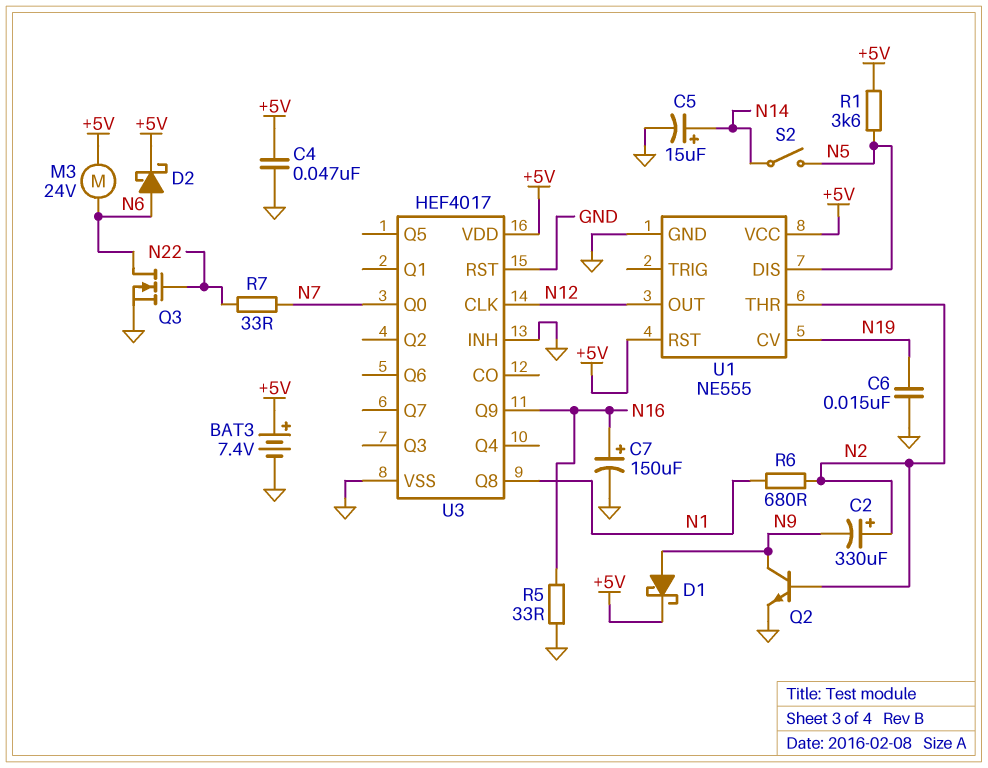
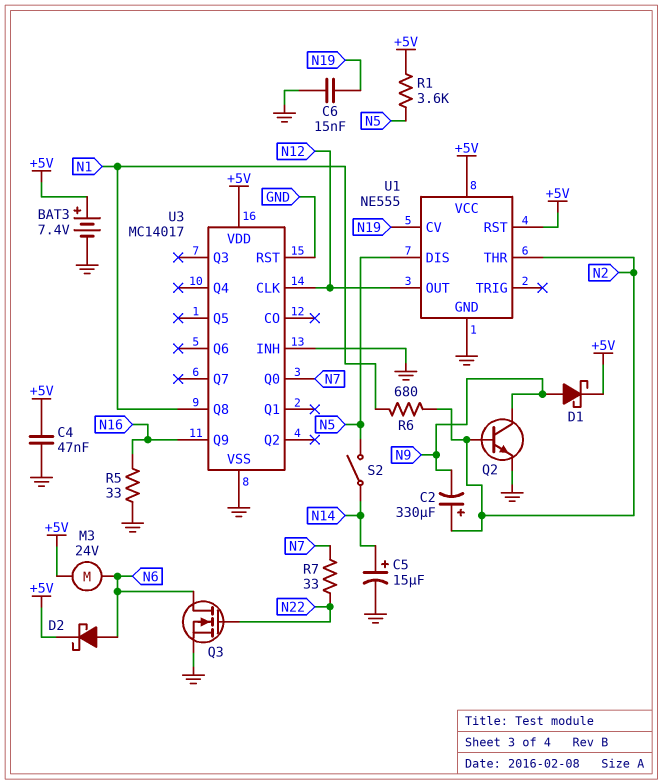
C7: 150uF (plus N16, minus GND) -> none
U3: HEF4017 -> MC14017

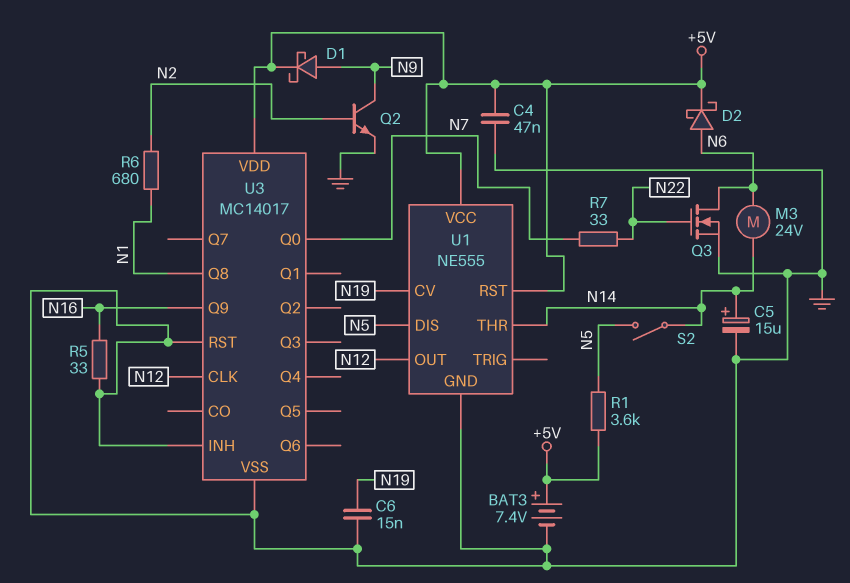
C2: 330uF (plus N2, minus N9) -> none
M3: motor 24V (+5V, N6) -> motor 24V (N6, N14)
U1 pin THR: N2 -> N14

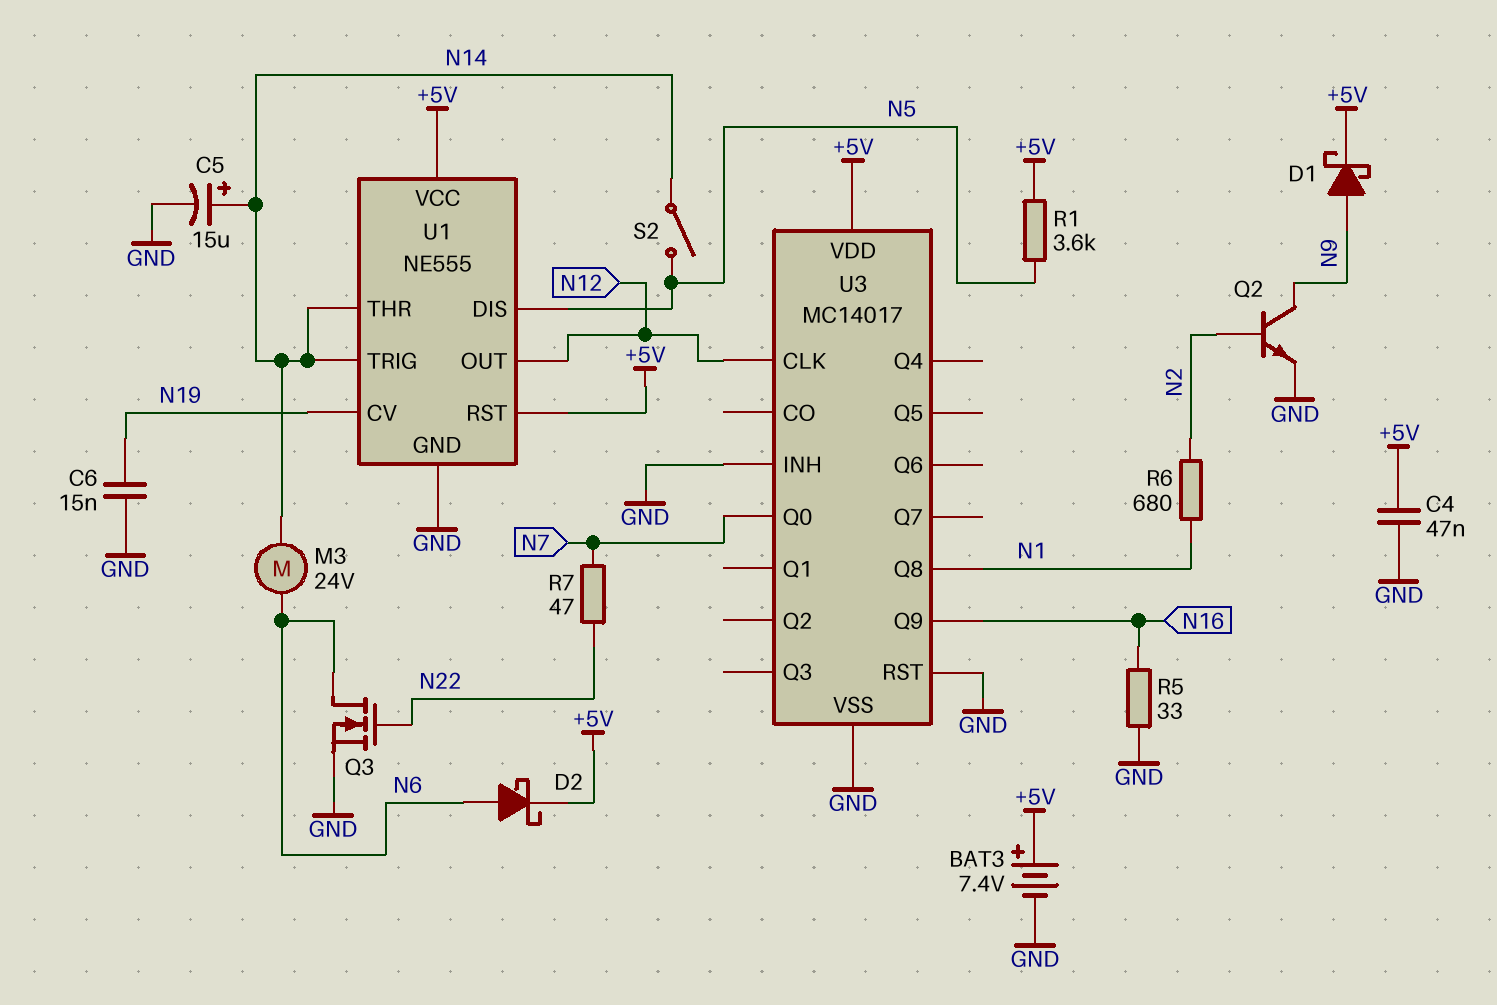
R7: 33 (N7, N22) -> 47 (N7, N22)
U1 pin TRIG: none -> N14

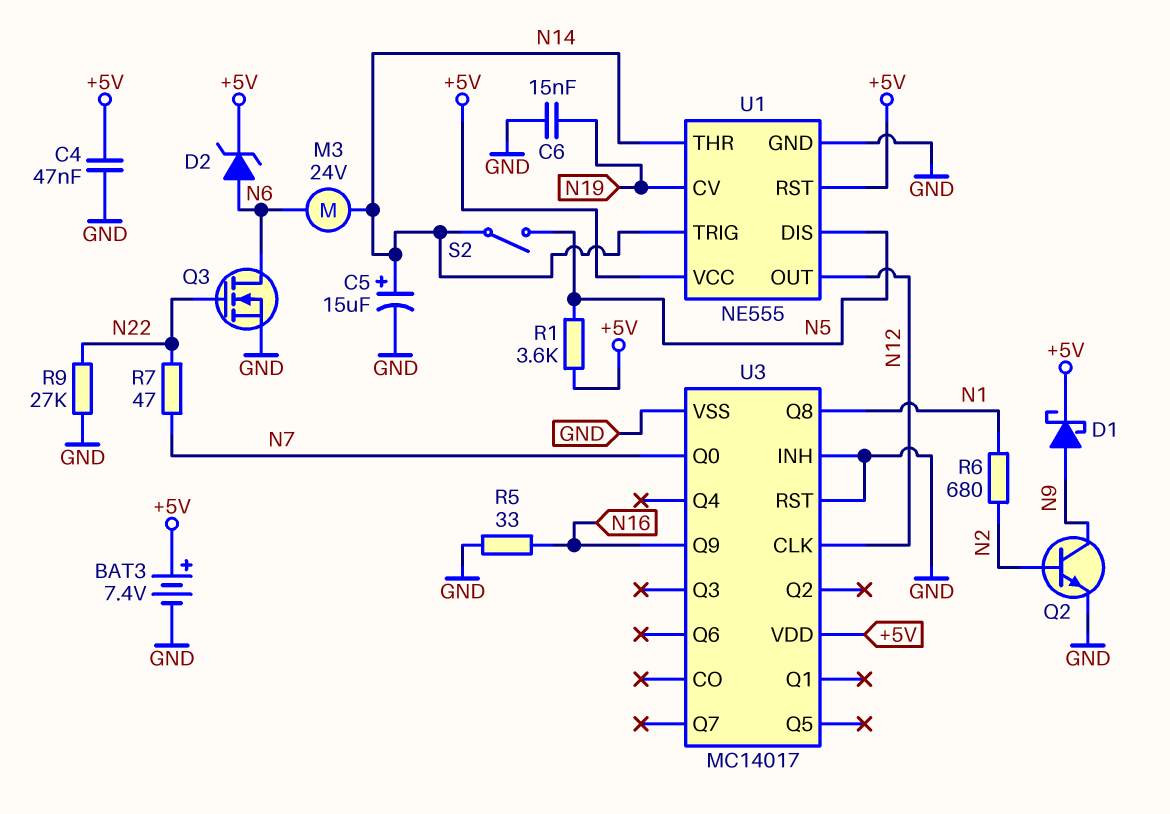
D2: schottky (A N6, K +5V) -> zener (A N6, K +5V)
R9: none -> 27k (GND, N22)

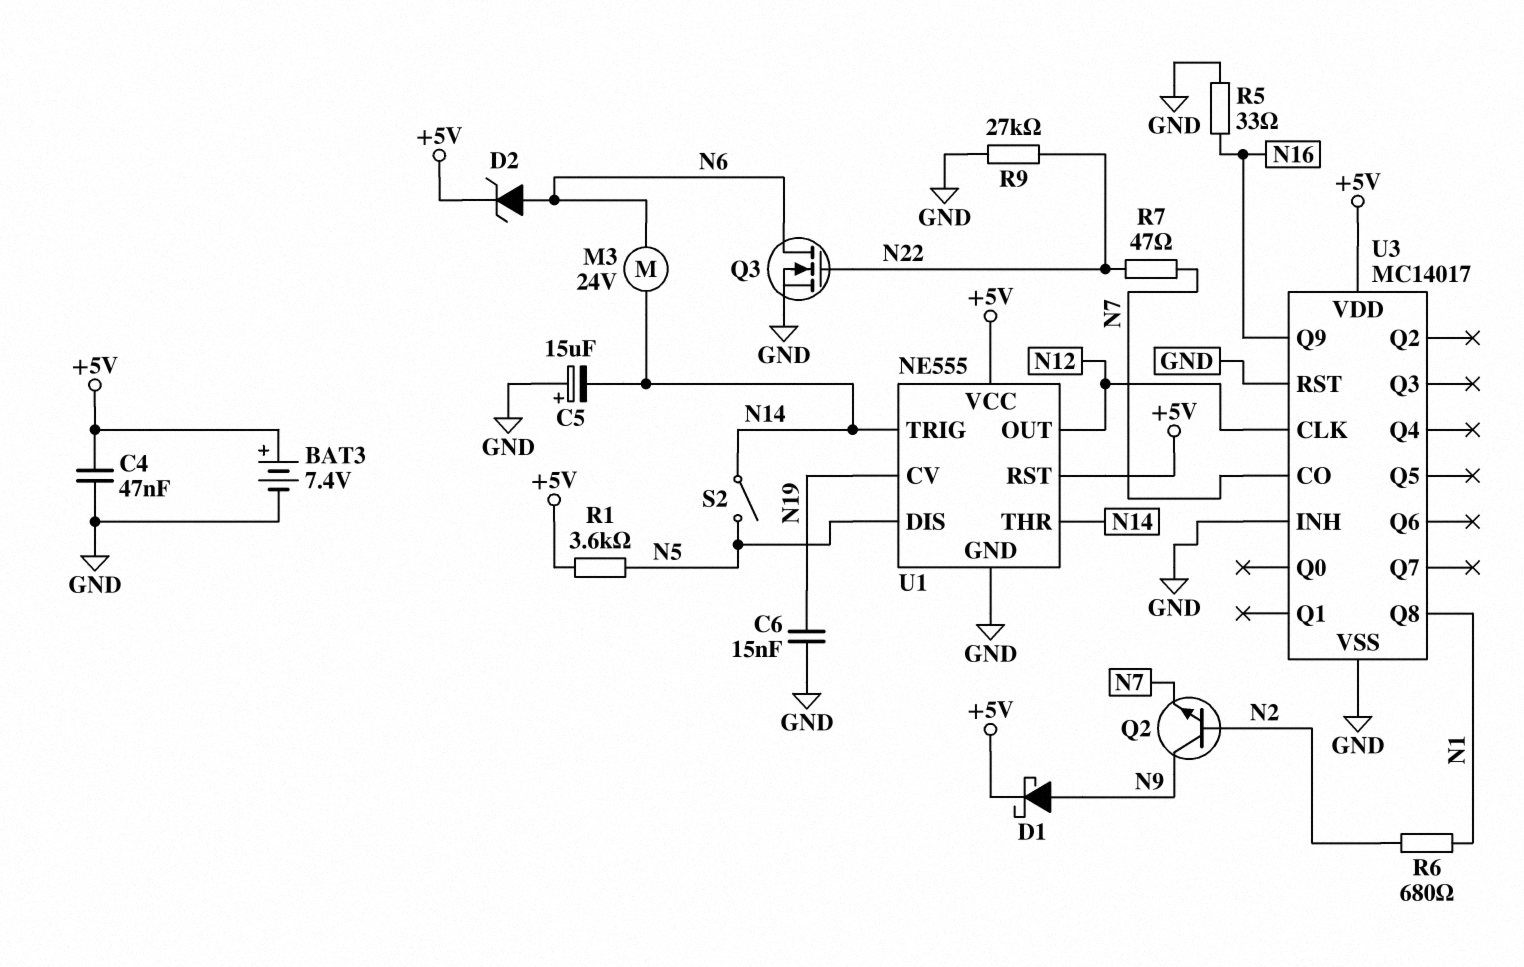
C5: 15uF (plus N14, minus GND) -> 15uF (plus GND, minus N14)
Q2: NPN (B N2, C N9, E GND) -> NPN (B N2, C N9, E N7)
U3 pin CO: none -> N7
U3 pin Q0: N7 -> none

